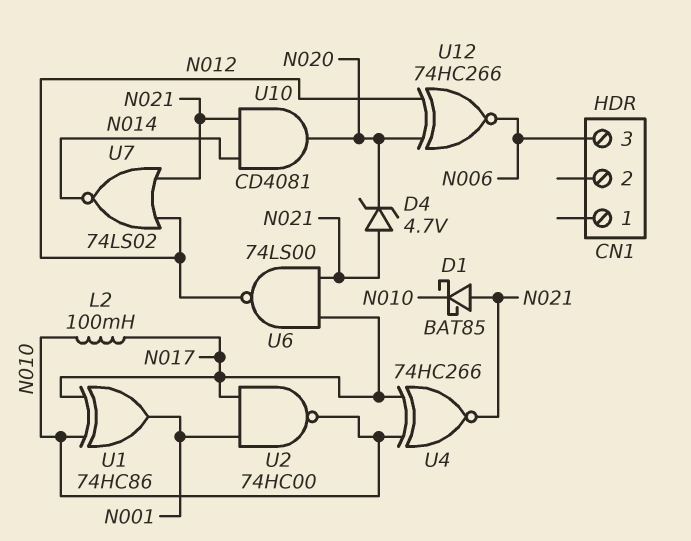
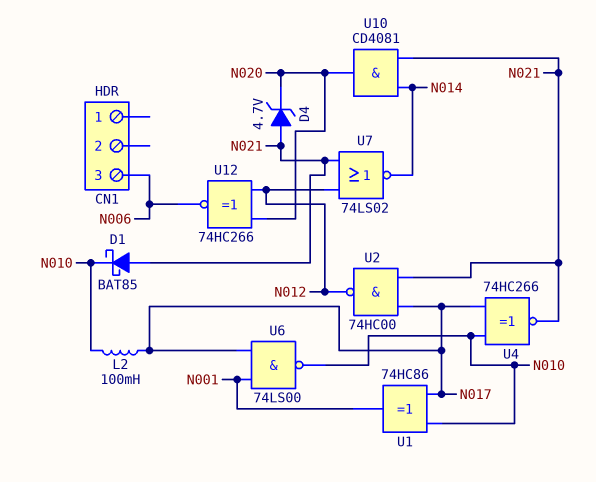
U2: NAND 74HC00 (in N001, in N017, out N010) -> NAND 74HC00 (in N017, in N021, out N012)
U6: NAND 74LS00 (in N017, in N021, out N012) -> NAND 74LS00 (in N001, in N017, out N010)

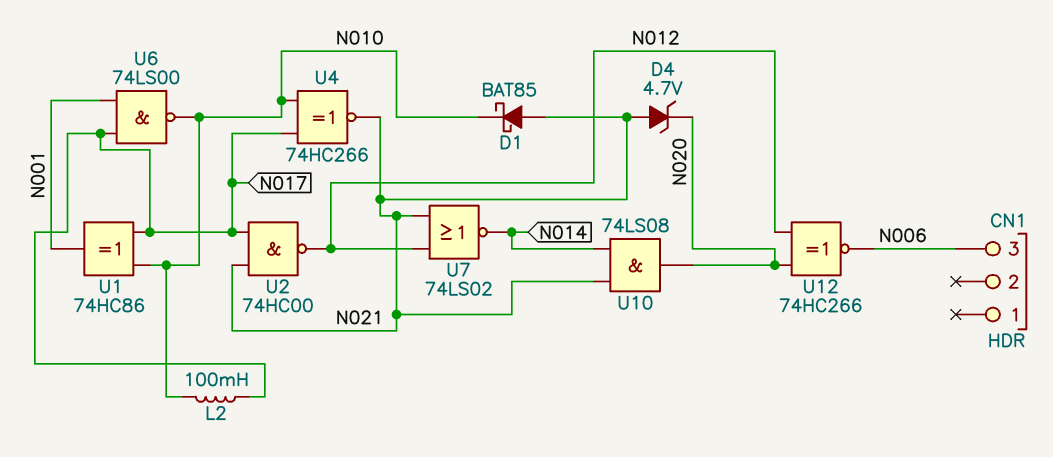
U10: AND CD4081 (in N014, in N021, out N020) -> AND 74LS08 (in N014, in N021, out N020)

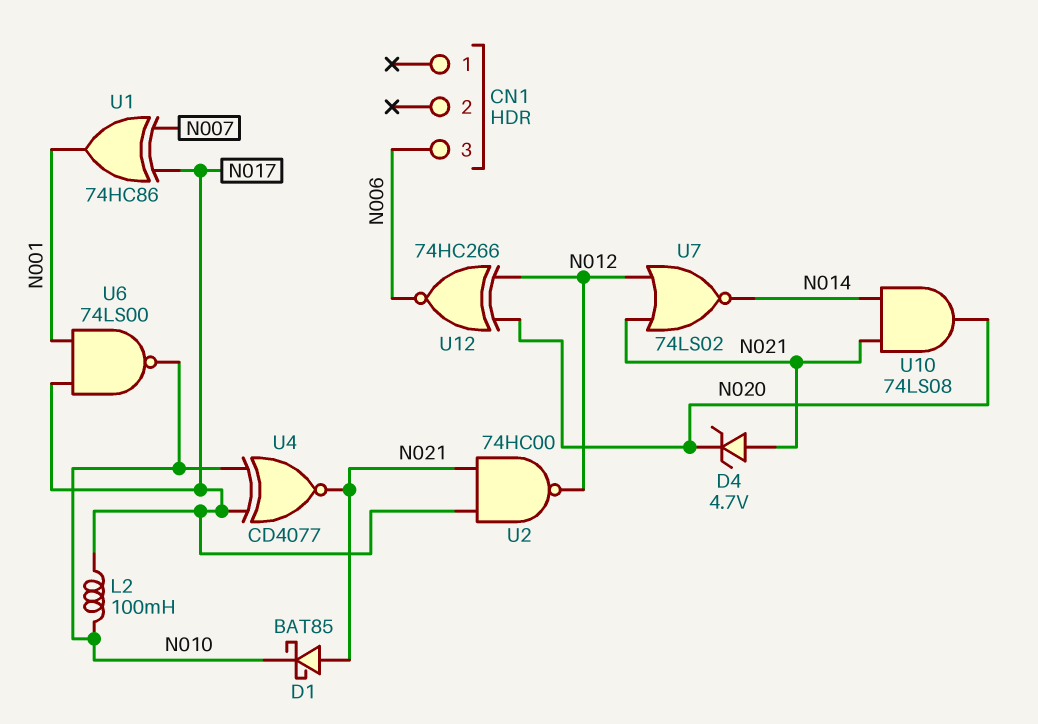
U1: XOR 74HC86 (in N010, in N017, out N001) -> XOR 74HC86 (in N007, in N017, out N001)
U4: XNOR 74HC266 (in N010, in N017, out N021) -> XNOR CD4077 (in N010, in N017, out N021)

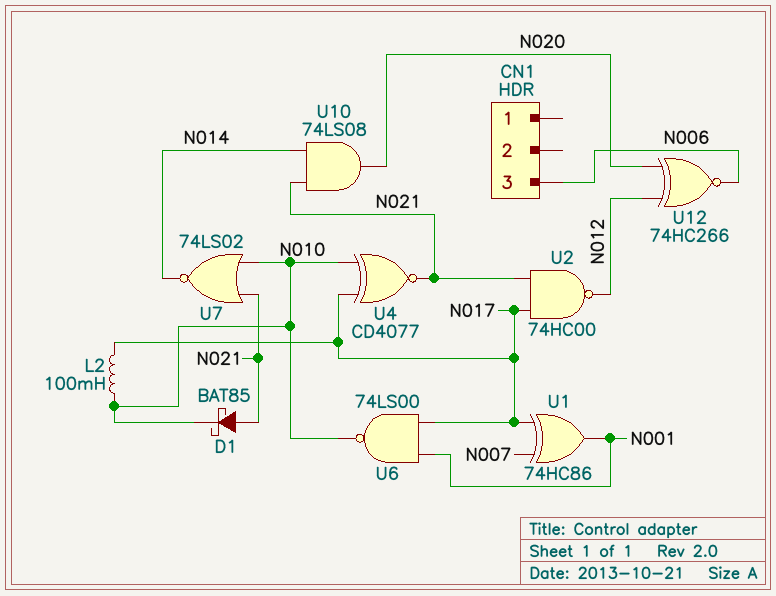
D4: zener 4.7V (A N021, K N020) -> none
U7: NOR 74LS02 (in N012, in N021, out N014) -> NOR 74LS02 (in N010, in N021, out N014)

